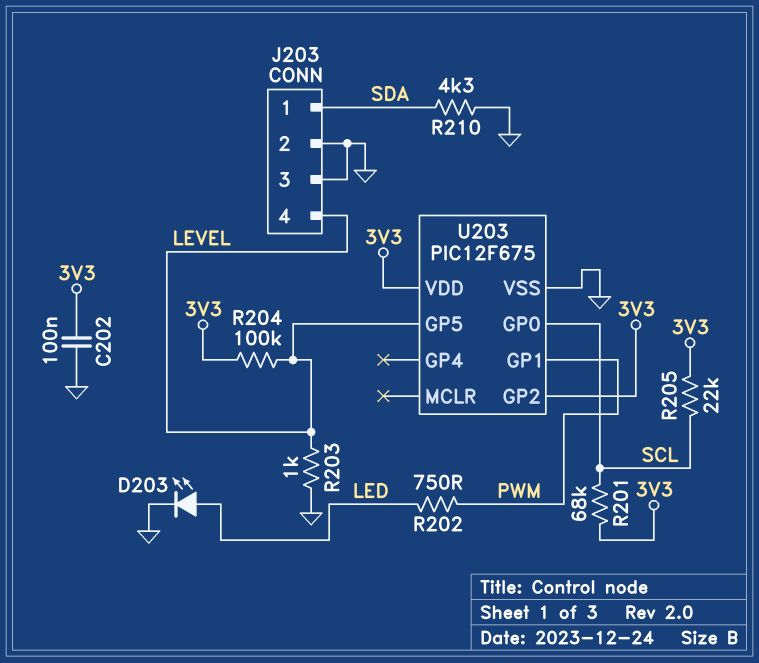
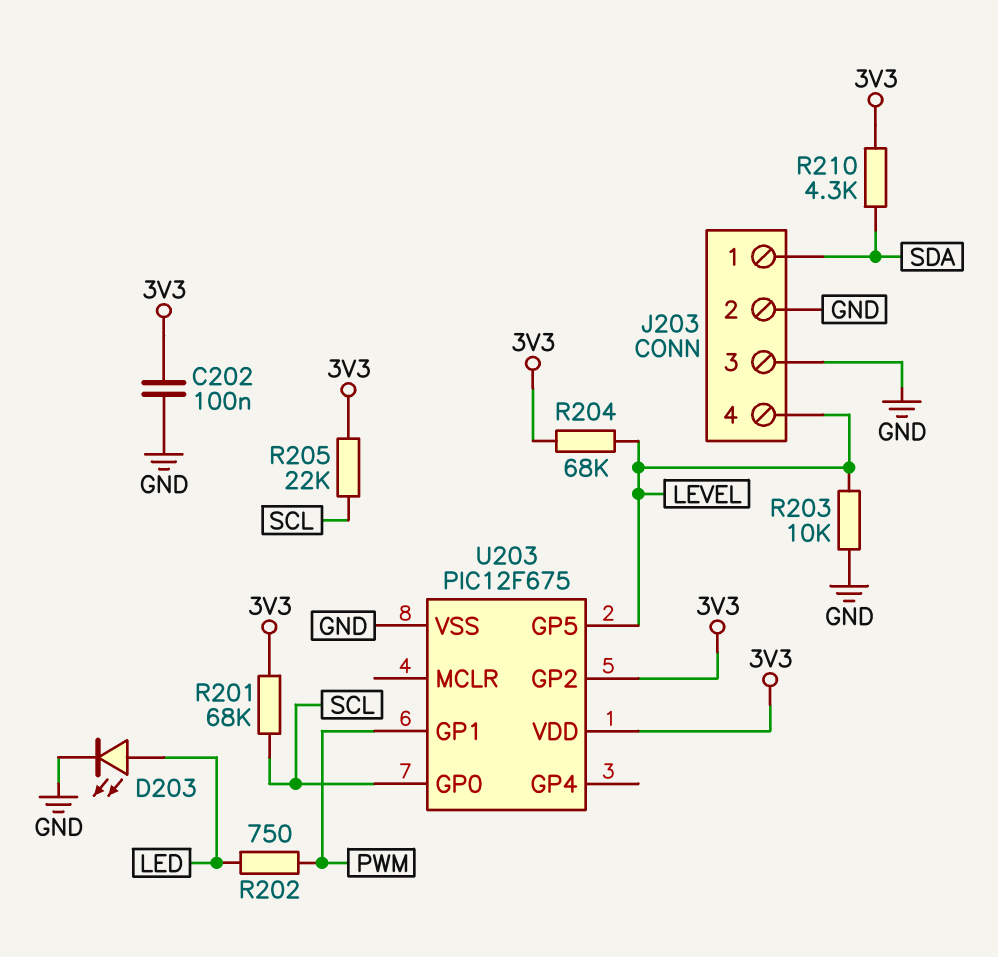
R203: 1k (GND, LEVEL) -> 10k (GND, LEVEL)
R204: 100k (3V3, LEVEL) -> 68k (3V3, LEVEL)
R210: 4.3k (GND, SDA) -> 4.3k (3V3, SDA)

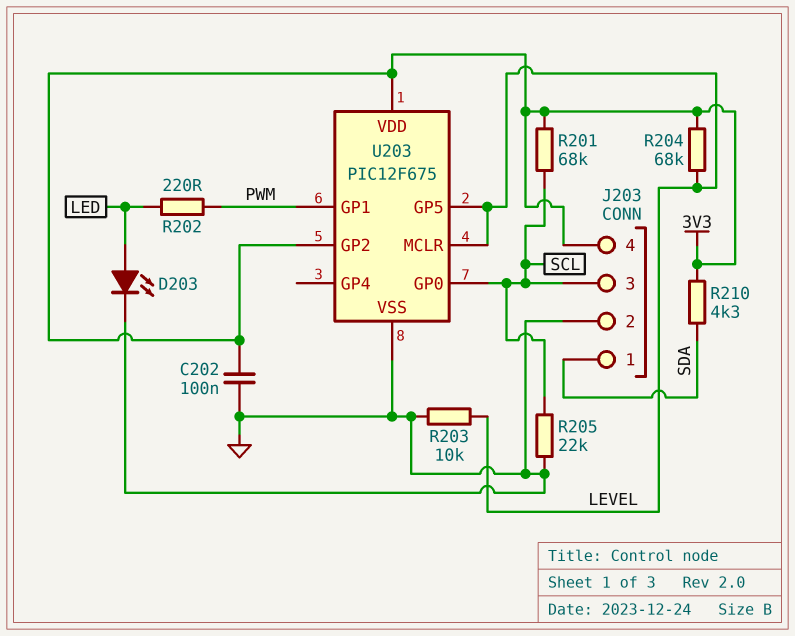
J203 pin 3: GND -> SCL
J203 pin 4: LEVEL -> 3V3
R202: 750 (LED, PWM) -> 220 (LED, PWM)
R205: 22k (3V3, SCL) -> 22k (GND, SCL)
U203 pin MCLR: none -> LEVEL

